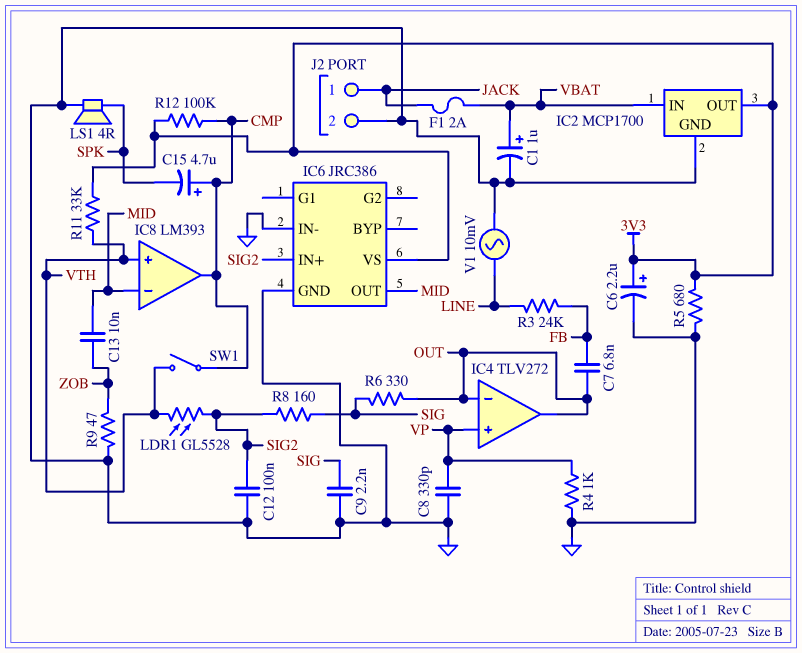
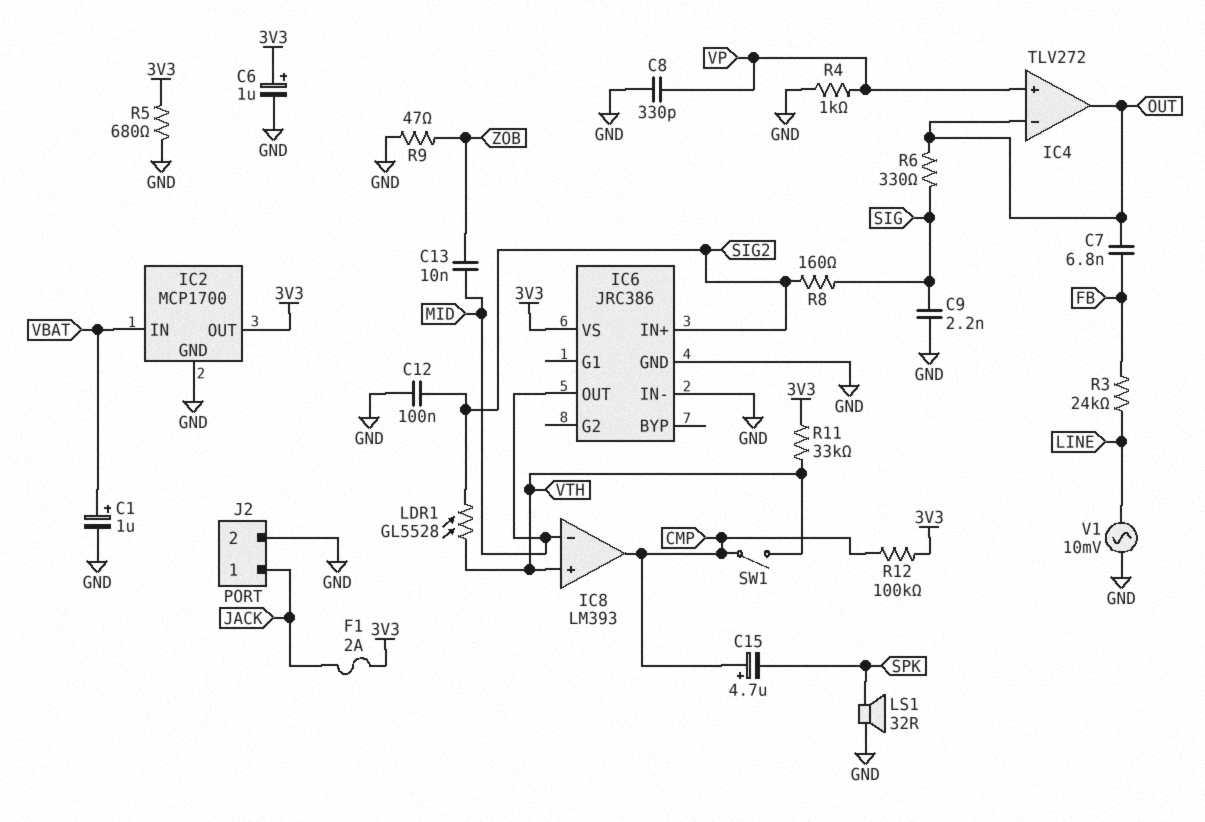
C6: 2.2uF (plus 3V3, minus GND) -> 1uF (plus 3V3, minus GND)
F1: 2A (JACK, VBAT) -> 2A (3V3, JACK)
LS1: speaker 4R (GND, SPK) -> speaker 32R (GND, SPK)

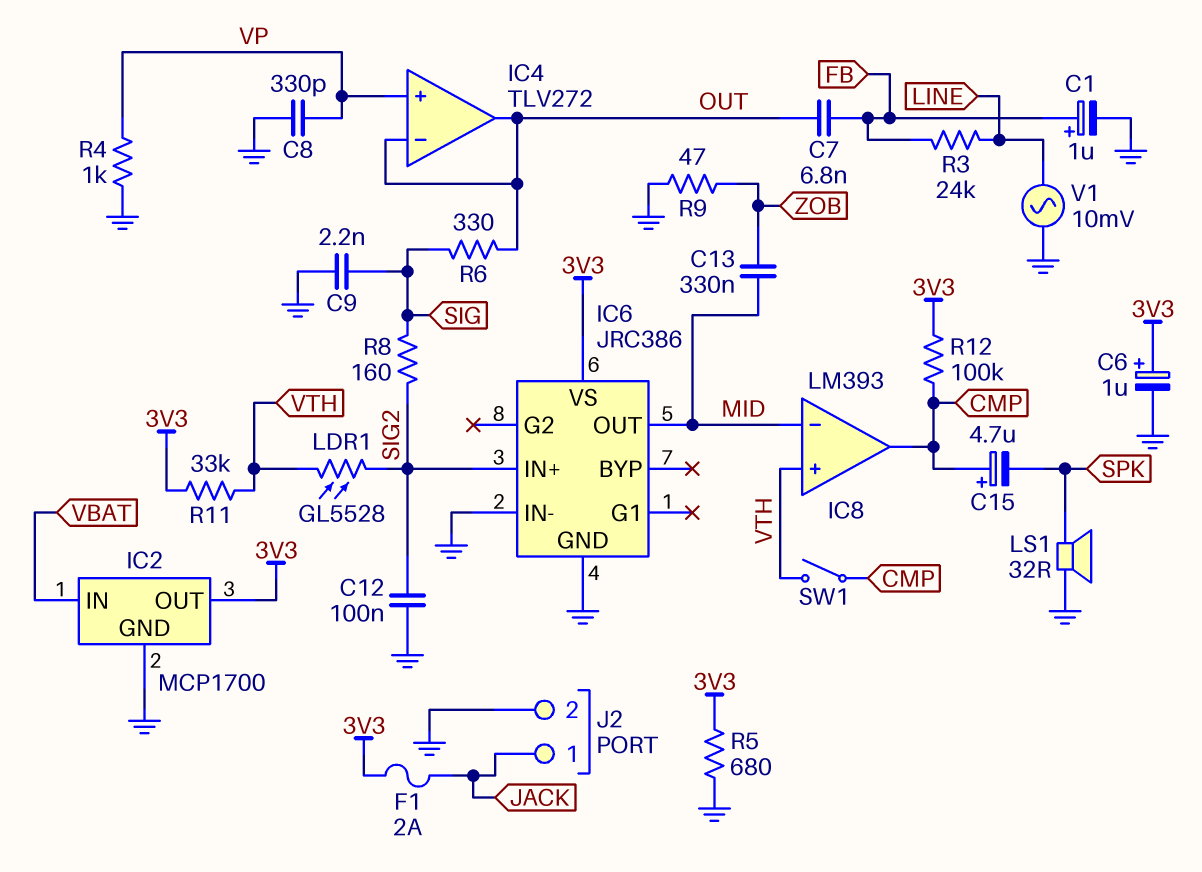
C1: 1uF (plus VBAT, minus GND) -> 1uF (plus FB, minus GND)
C13: 10nF (MID, ZOB) -> 330nF (MID, ZOB)

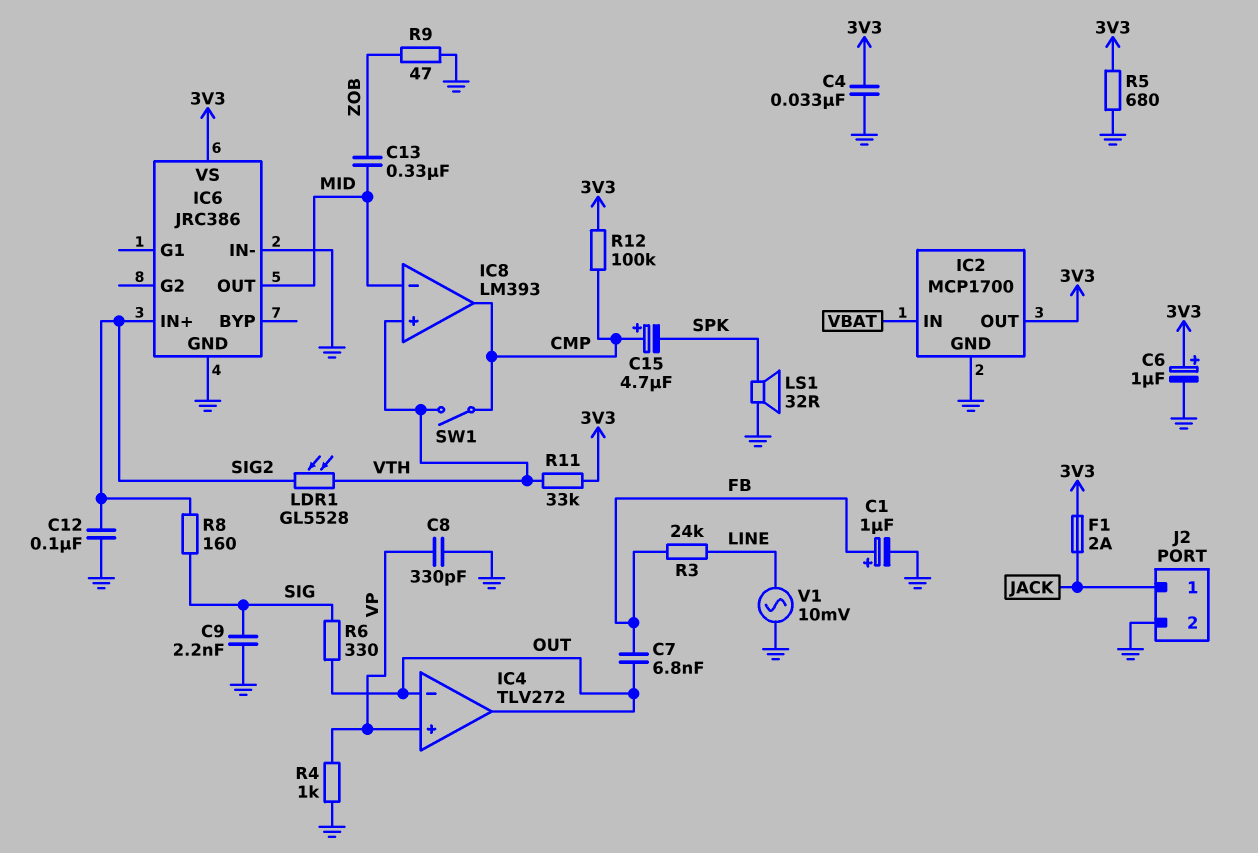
C4: none -> 33nF (3V3, GND)

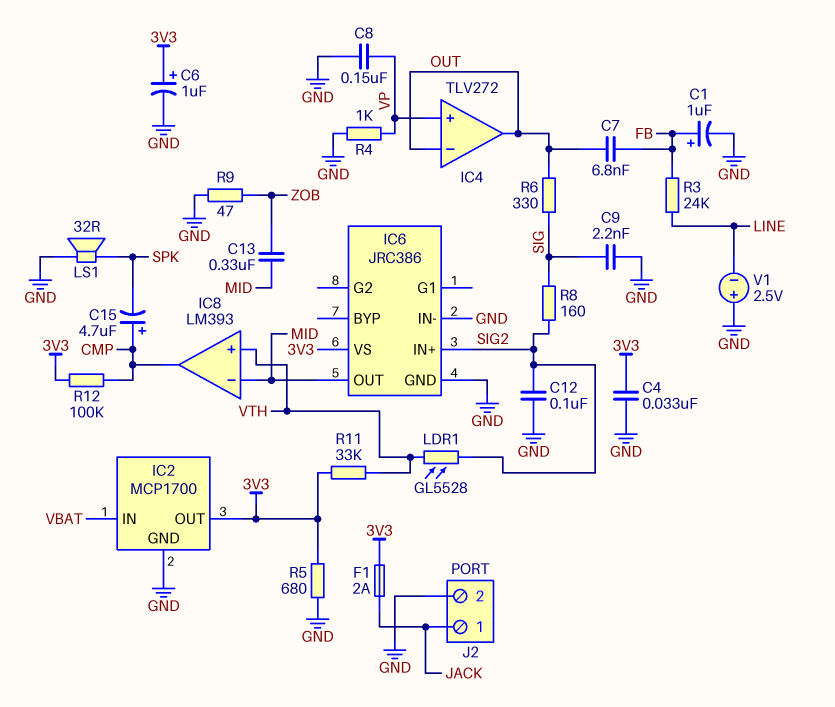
C8: 330pF (GND, VP) -> 150nF (GND, VP)
SW1: switch (CMP, VTH) -> none
V1: AC 10mV (GND, LINE) -> 2.5V (plus GND, minus LINE)

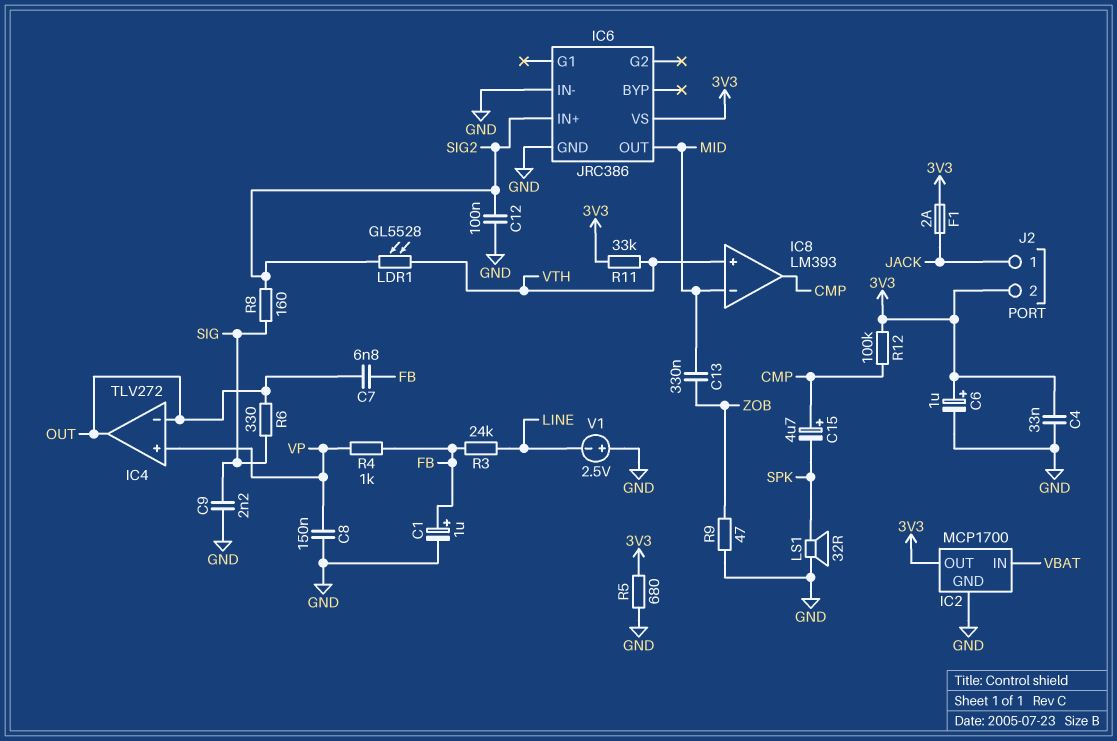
J2 pin 2: GND -> 3V3
R4: 1k (GND, VP) -> 1k (FB, VP)

